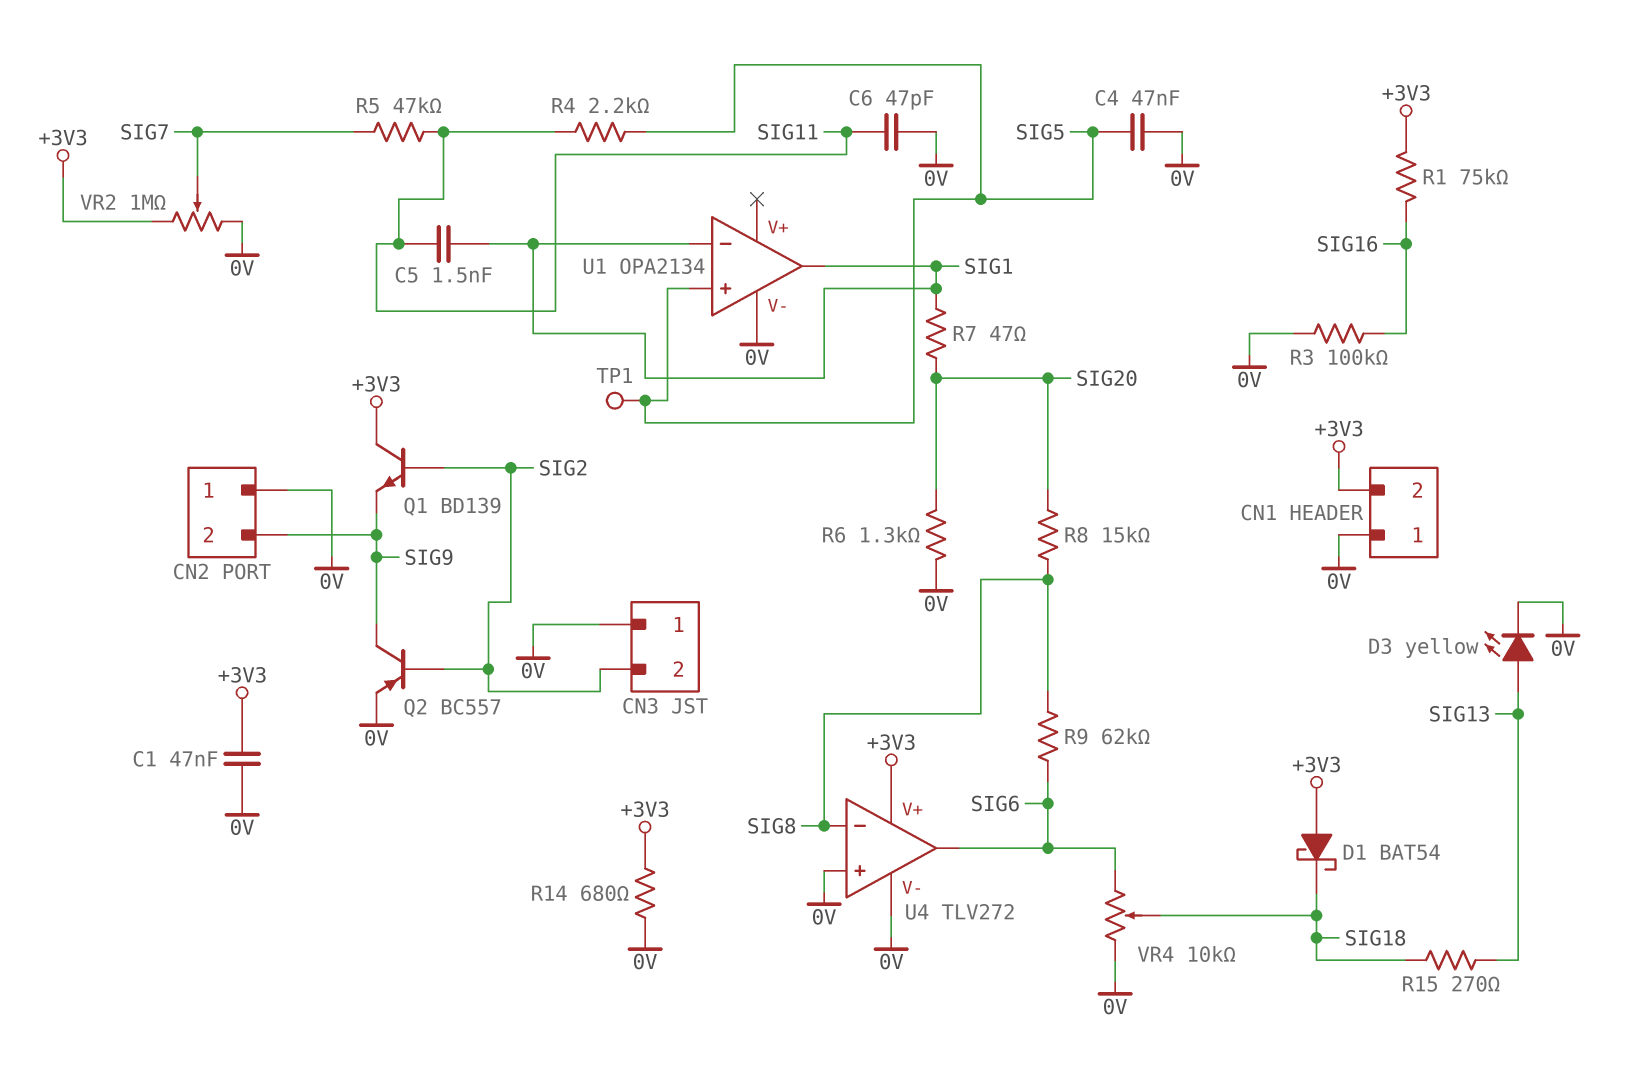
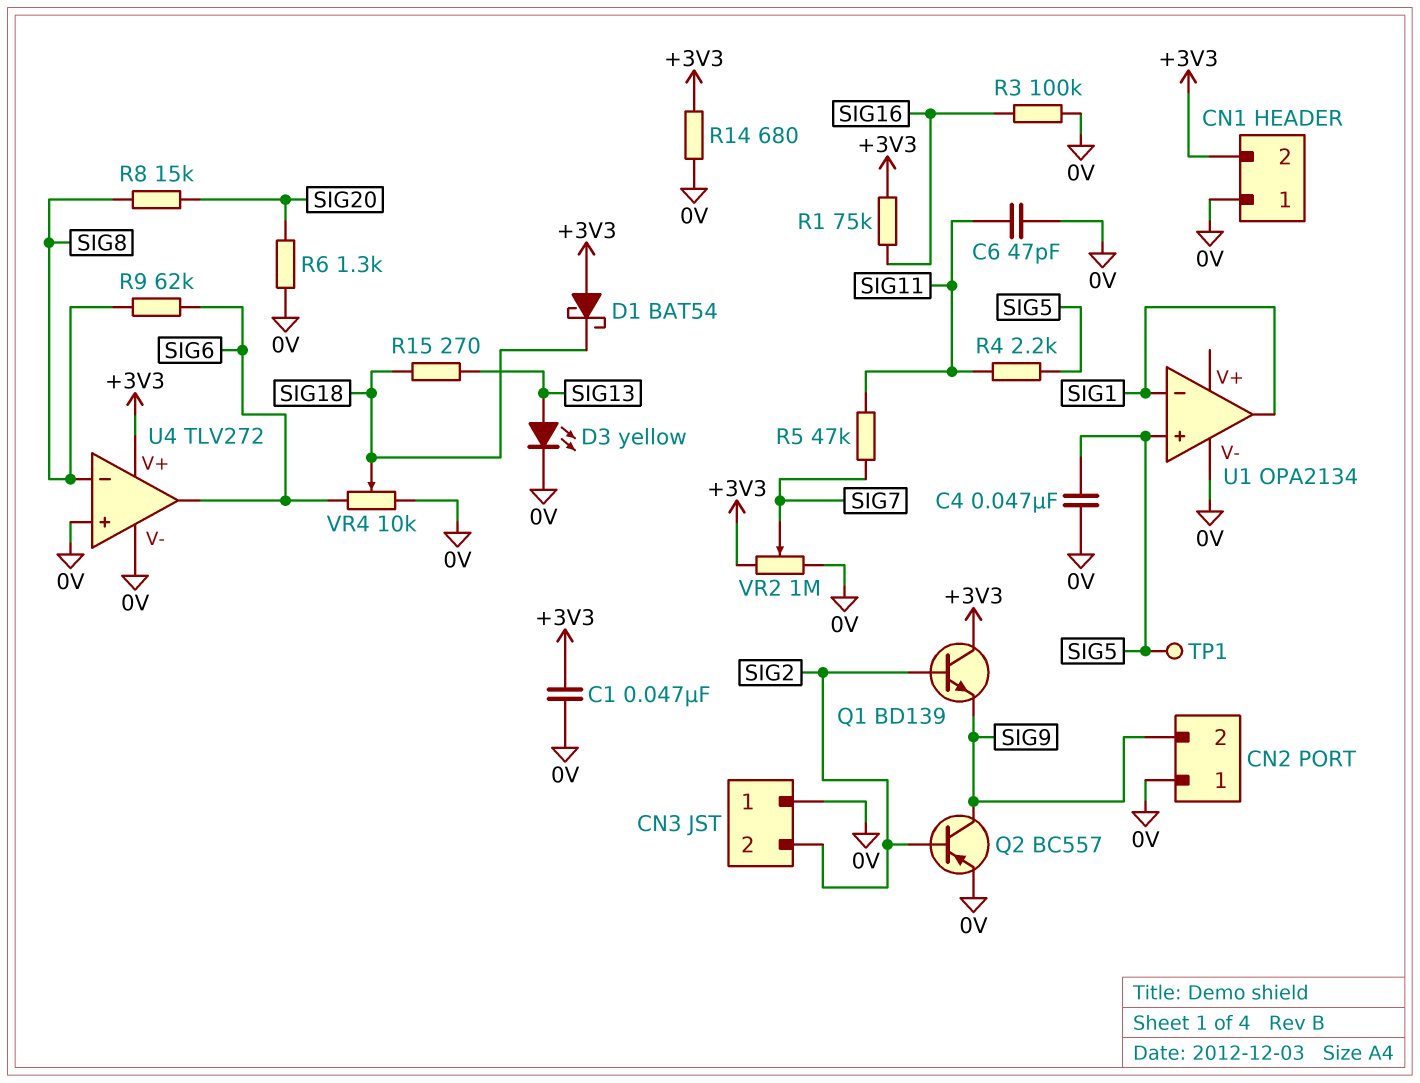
C5: 1.5nF (SIG1, SIG11) -> none
R7: 47 (SIG1, SIG20) -> none

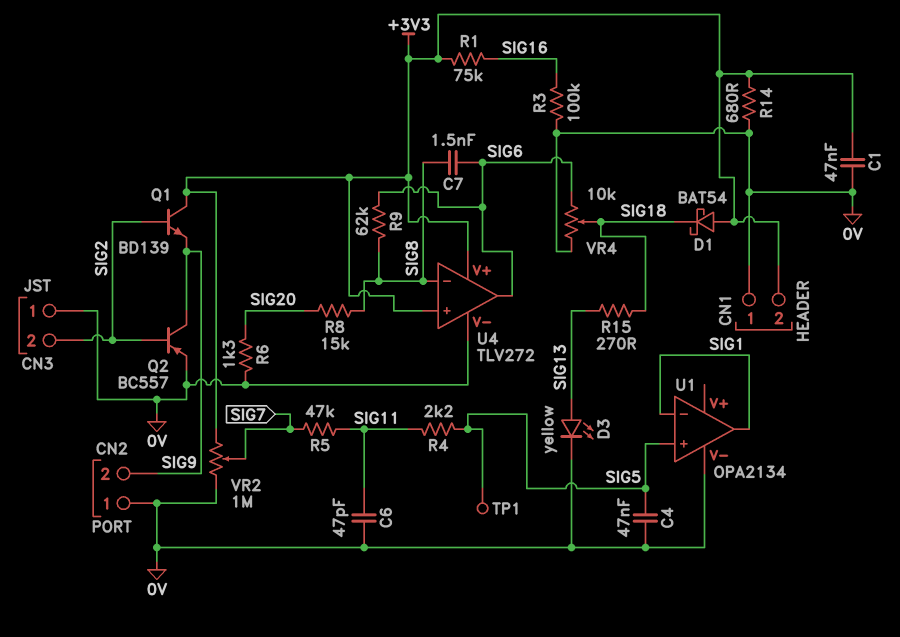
C7: none -> 1.5nF (SIG6, SIG8)
U4 pin in+: 0V -> +3V3

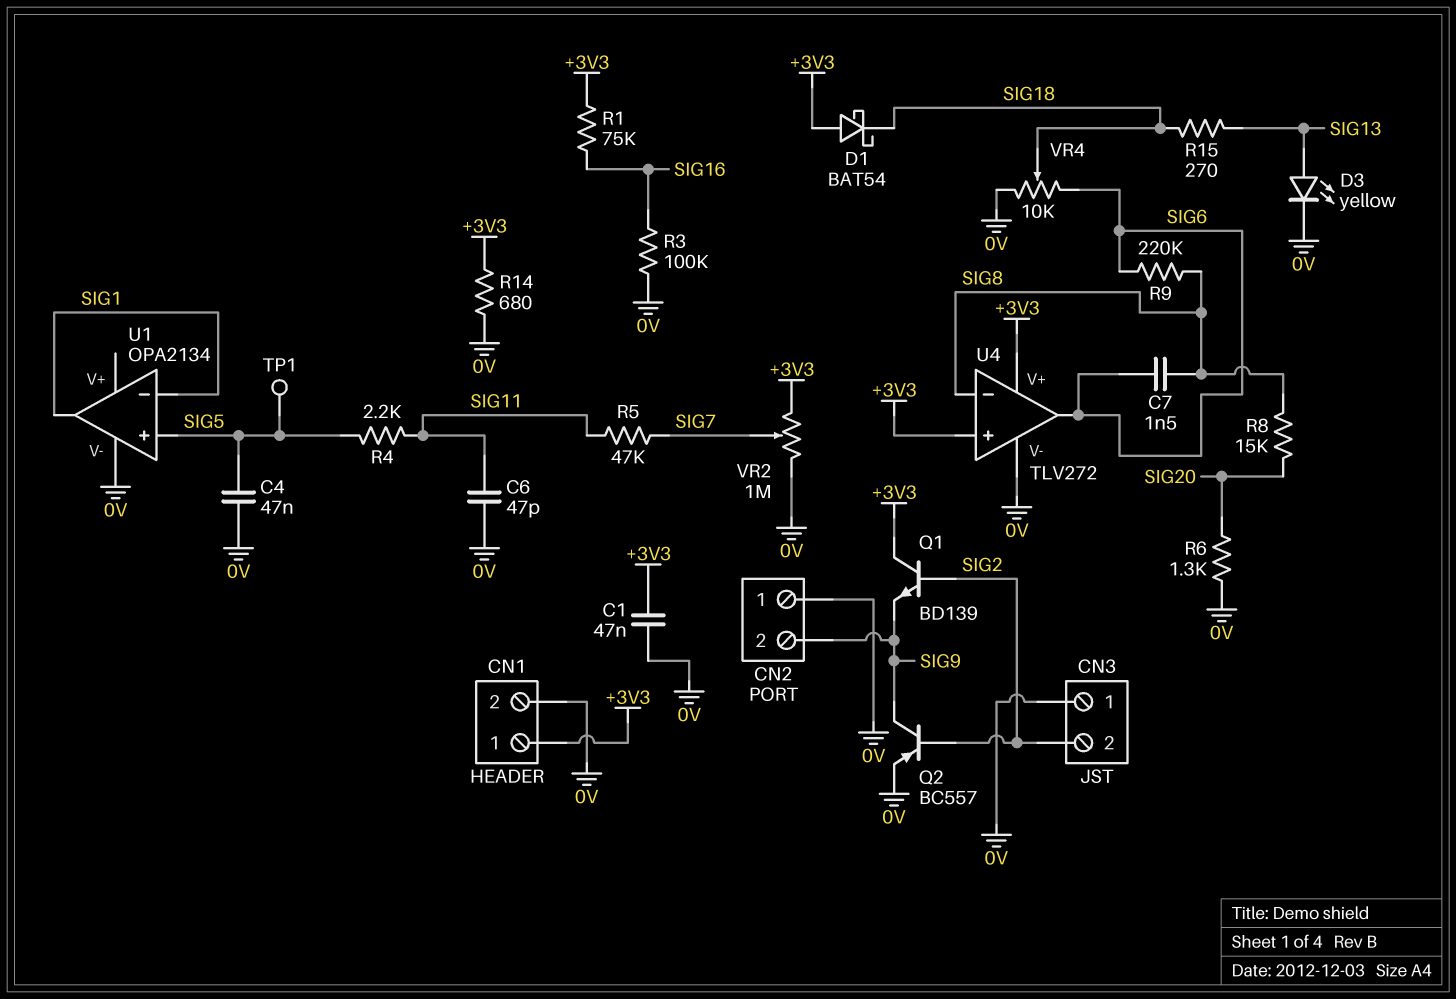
CN1 pin 1: 0V -> +3V3
CN1 pin 2: +3V3 -> 0V
R9: 62k (SIG6, SIG8) -> 220k (SIG6, SIG8)

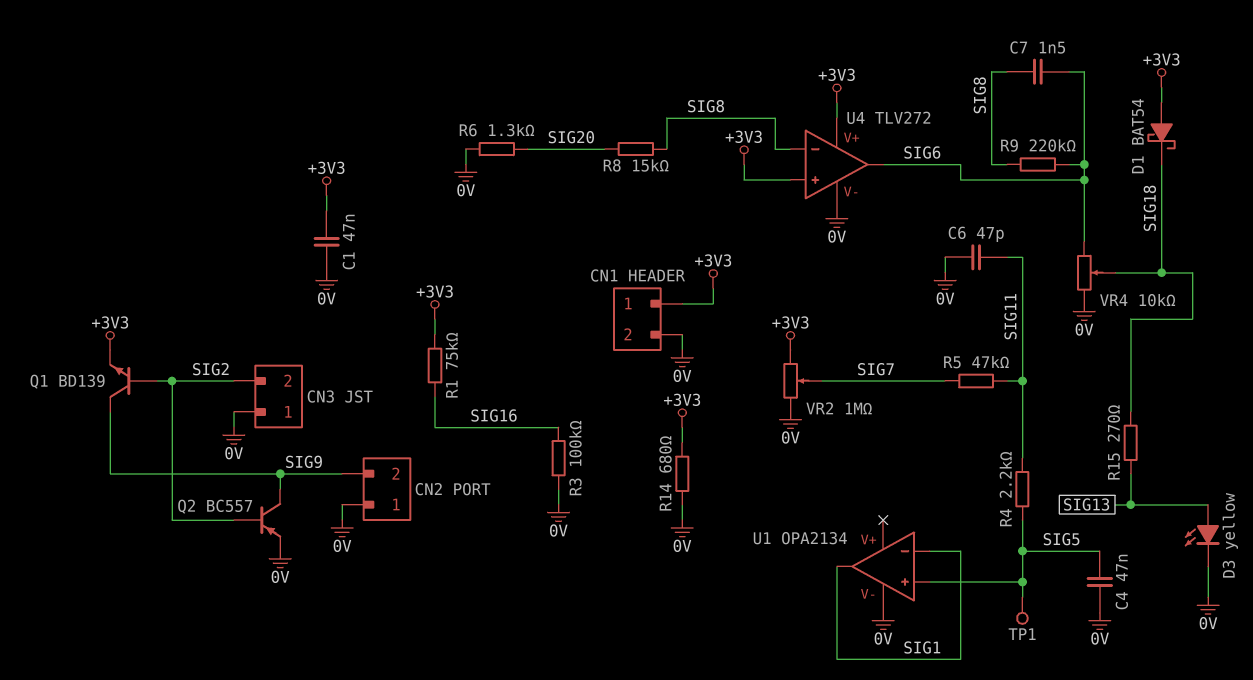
Q1: NPN BD139 (B SIG2, C +3V3, E SIG9) -> NPN BD139 (B SIG2, C SIG9, E +3V3)

